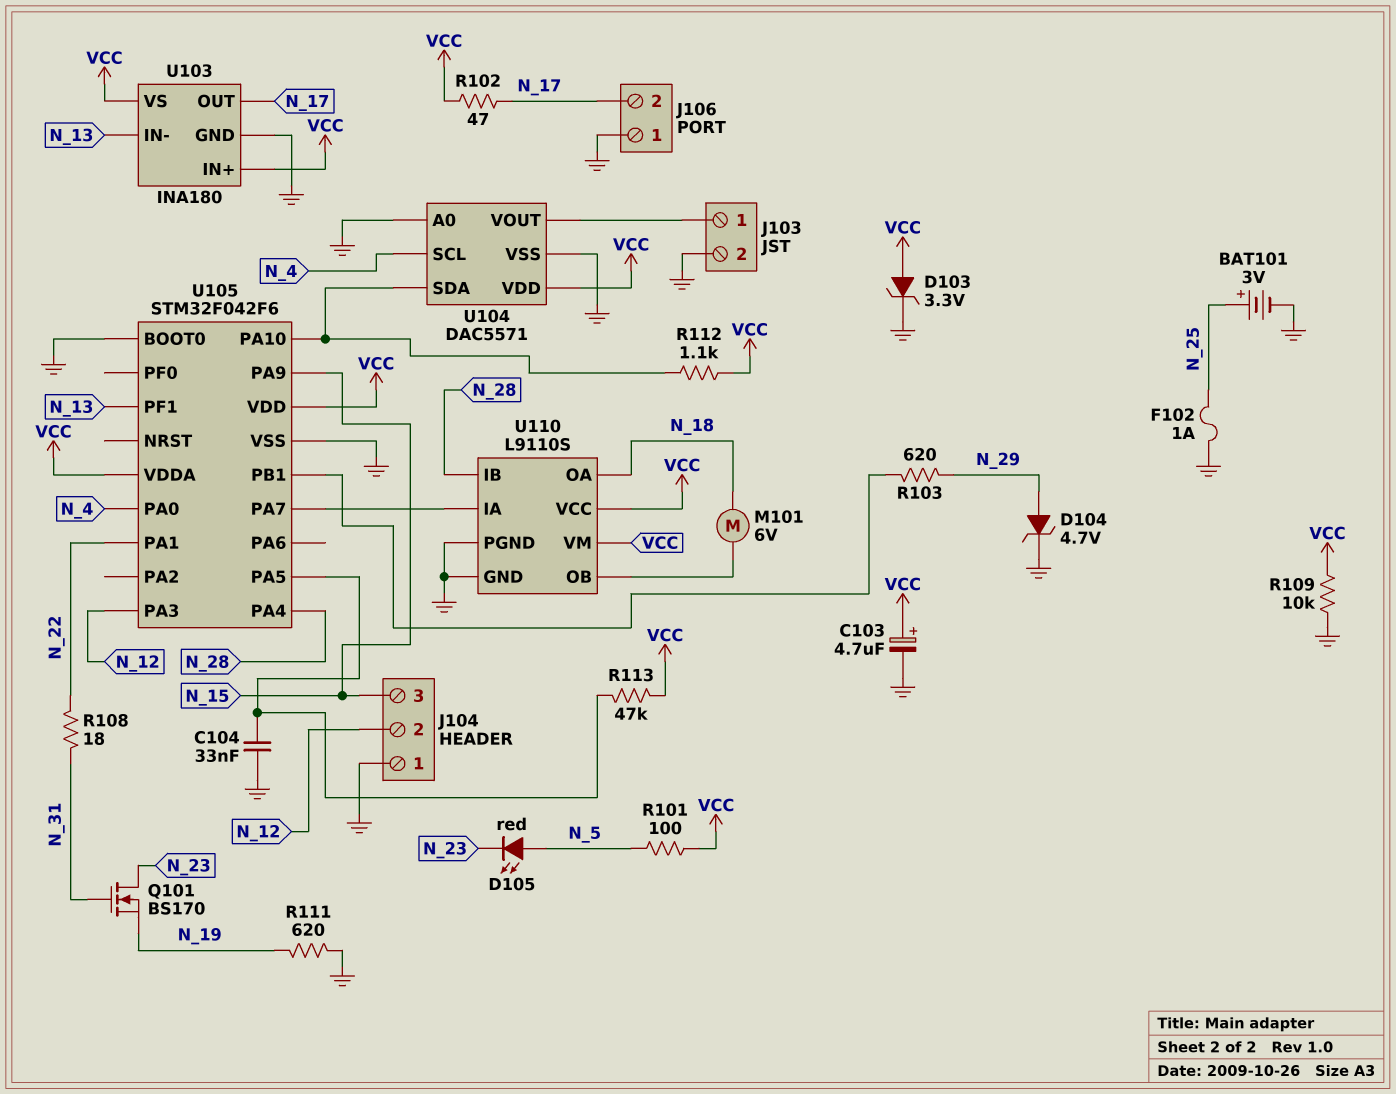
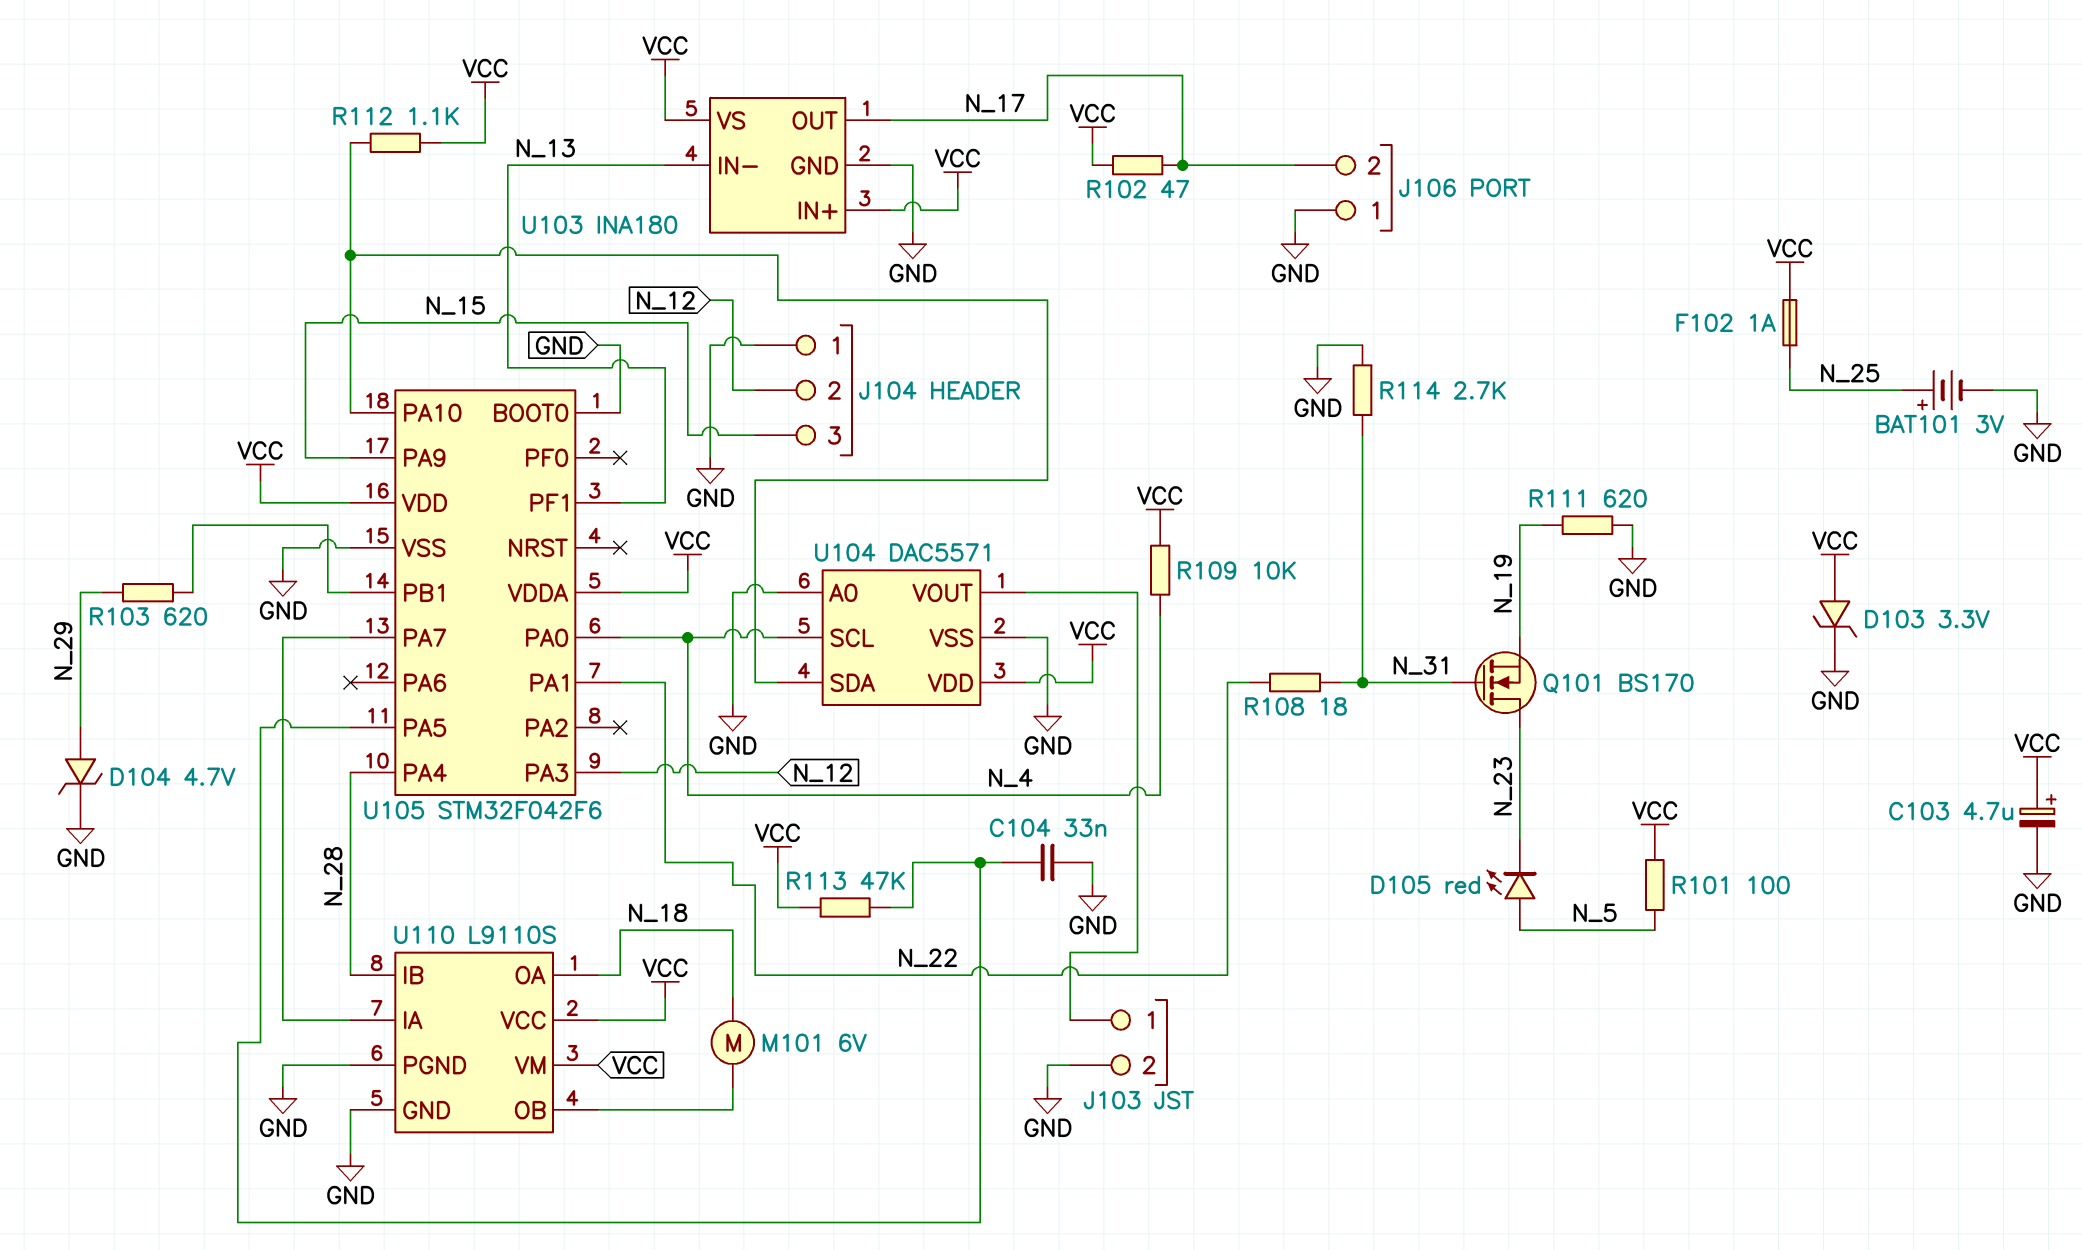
F102: 1A (GND, N_25) -> 1A (N_25, VCC)
R109: 10k (GND, VCC) -> 10k (N_4, VCC)
R114: none -> 2.7k (GND, N_31)

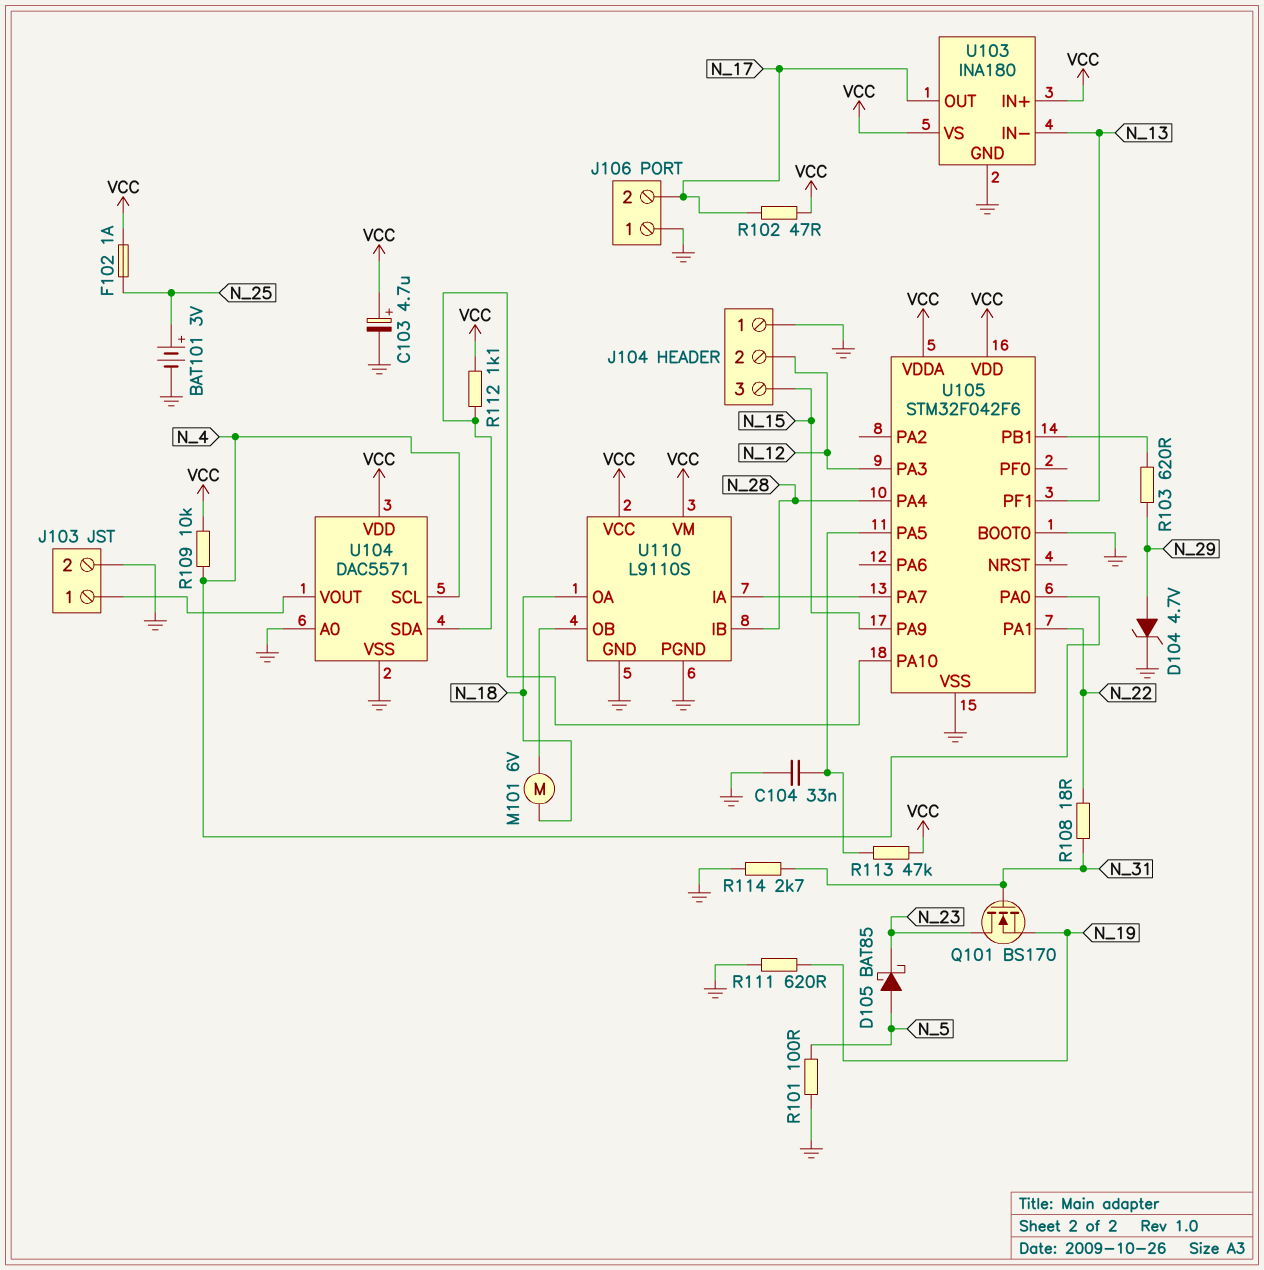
D103: zener 3.3V (A VCC, K GND) -> none
D105: LED red (A N_5, K N_23) -> schottky BAT85 (A N_5, K N_23)
R101: 100 (N_5, VCC) -> 100 (GND, N_5)

